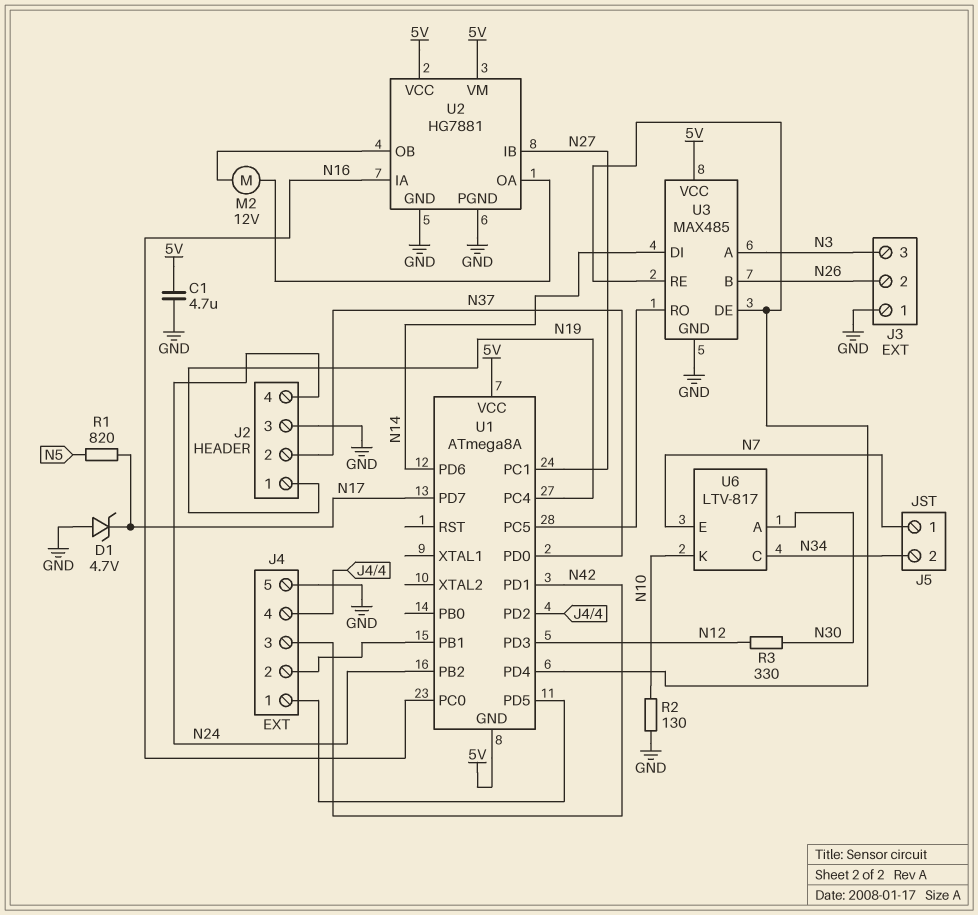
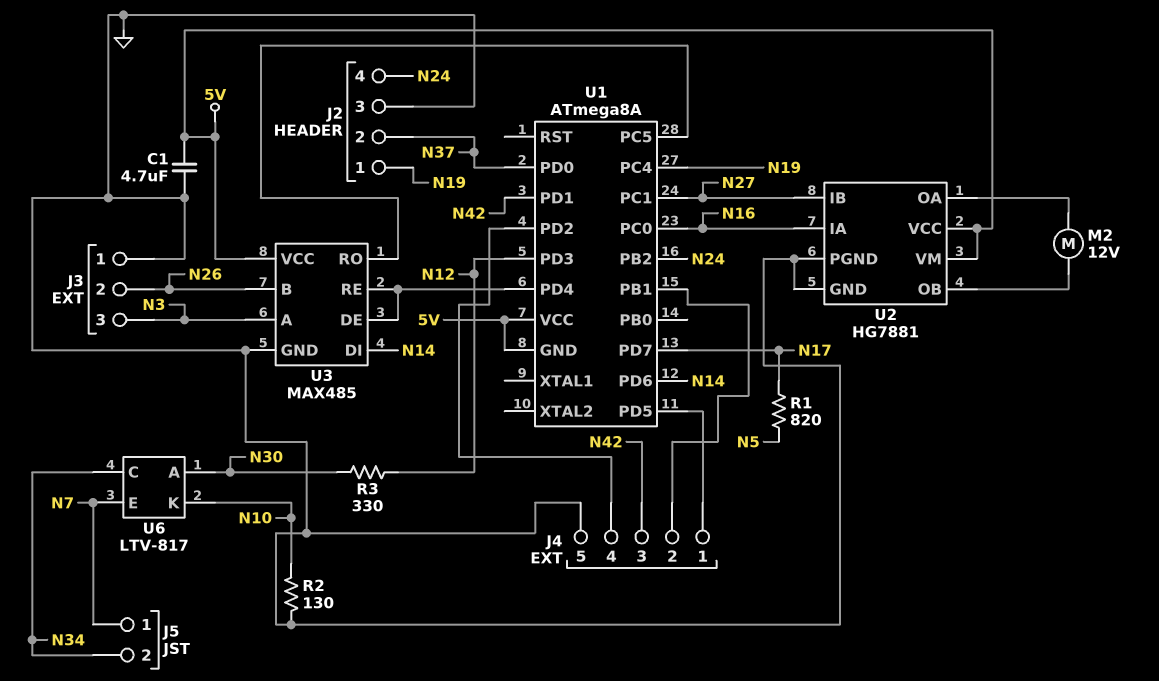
D1: zener 4.7V (A GND, K N17) -> none

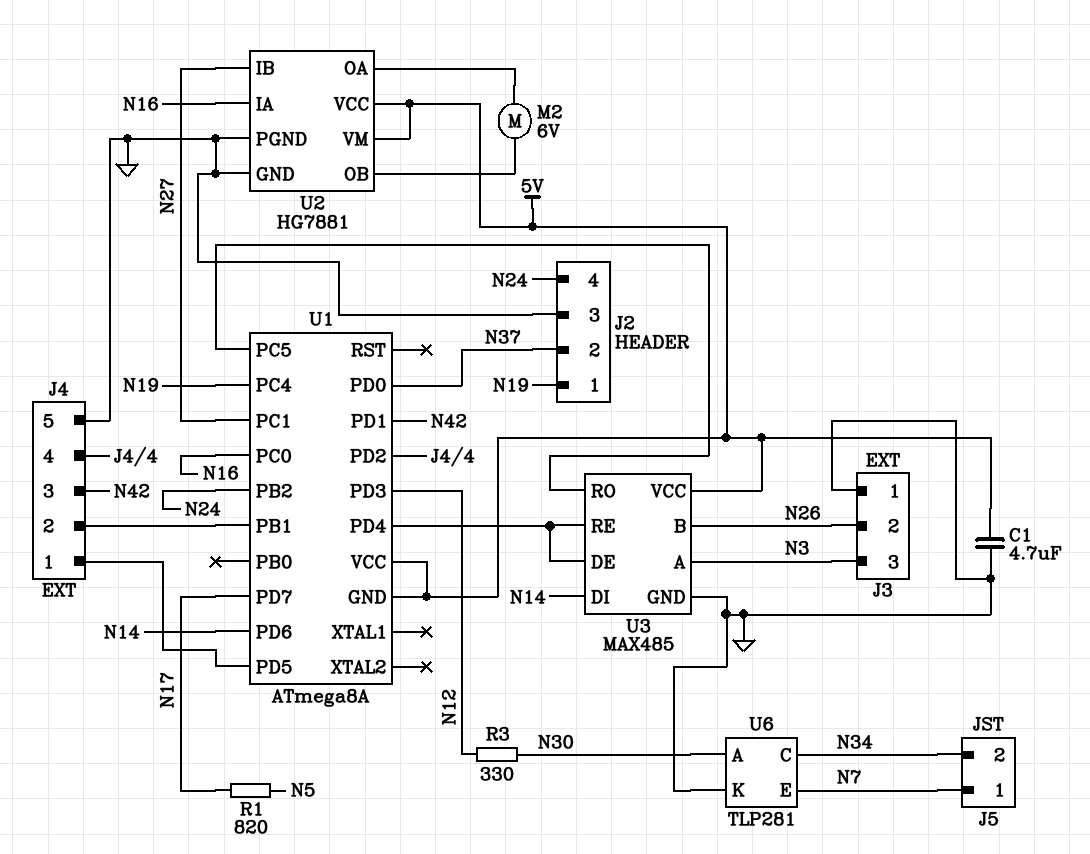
M2: motor 12V (U2/OA, U2/OB) -> motor 6V (U2/OA, U2/OB)
R2: 130 (GND, N10) -> none
U6: LTV-817 -> TLP281
U6 pin K: N10 -> GND

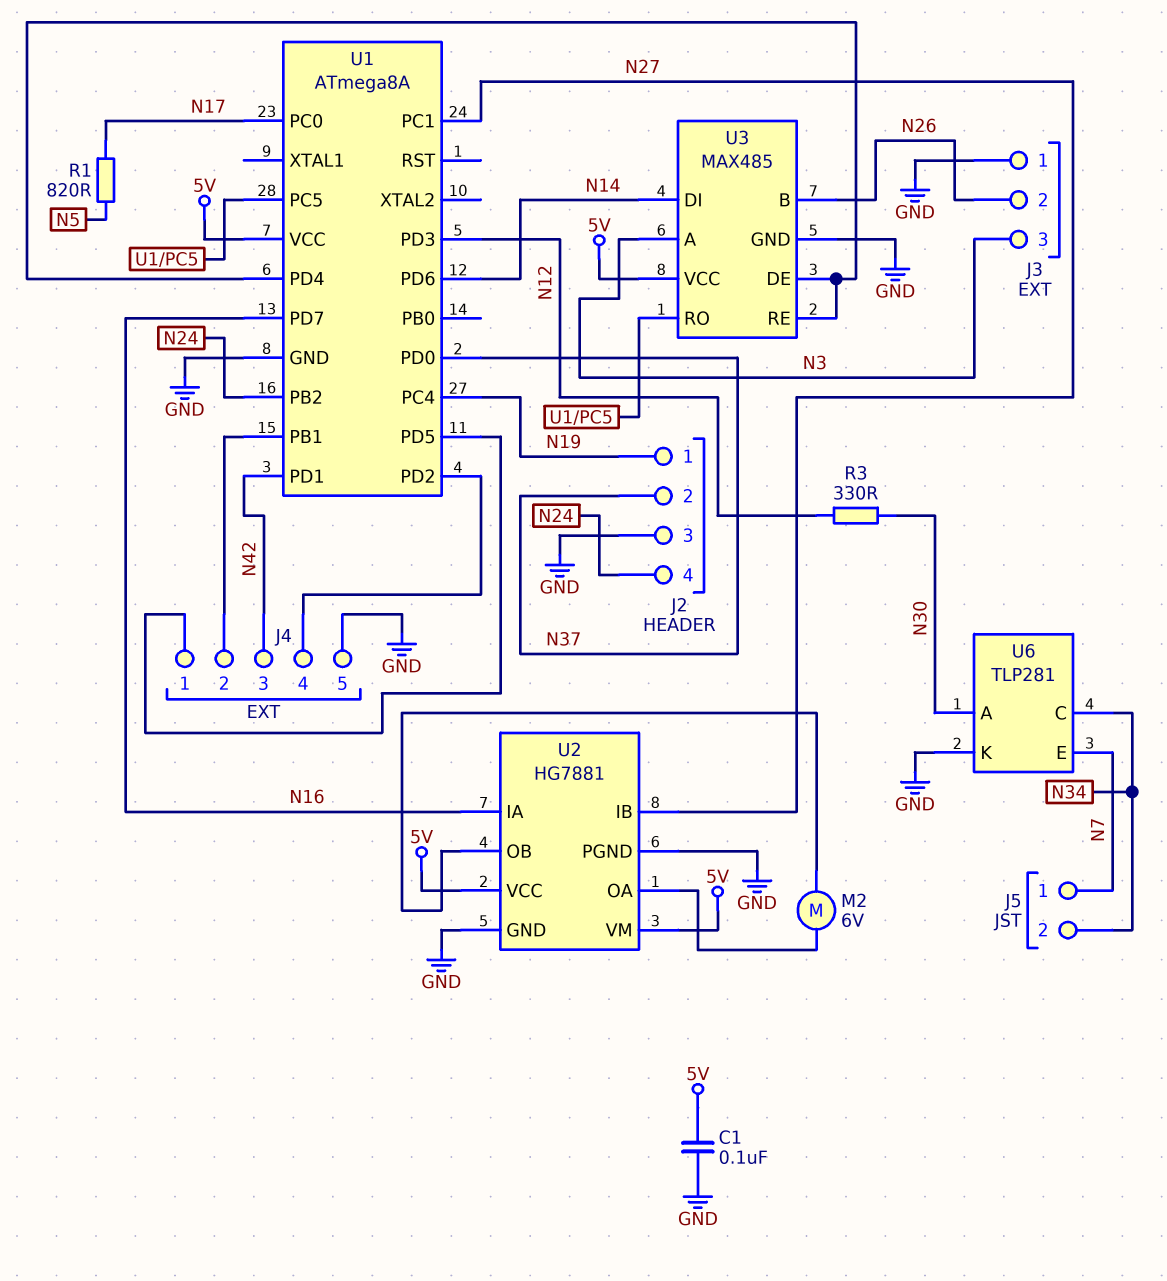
C1: 4.7uF (5V, GND) -> 100nF (5V, GND)
U1 pin GND: 5V -> GND
U1 pin PC0: N16 -> N17
U1 pin PD7: N17 -> N16

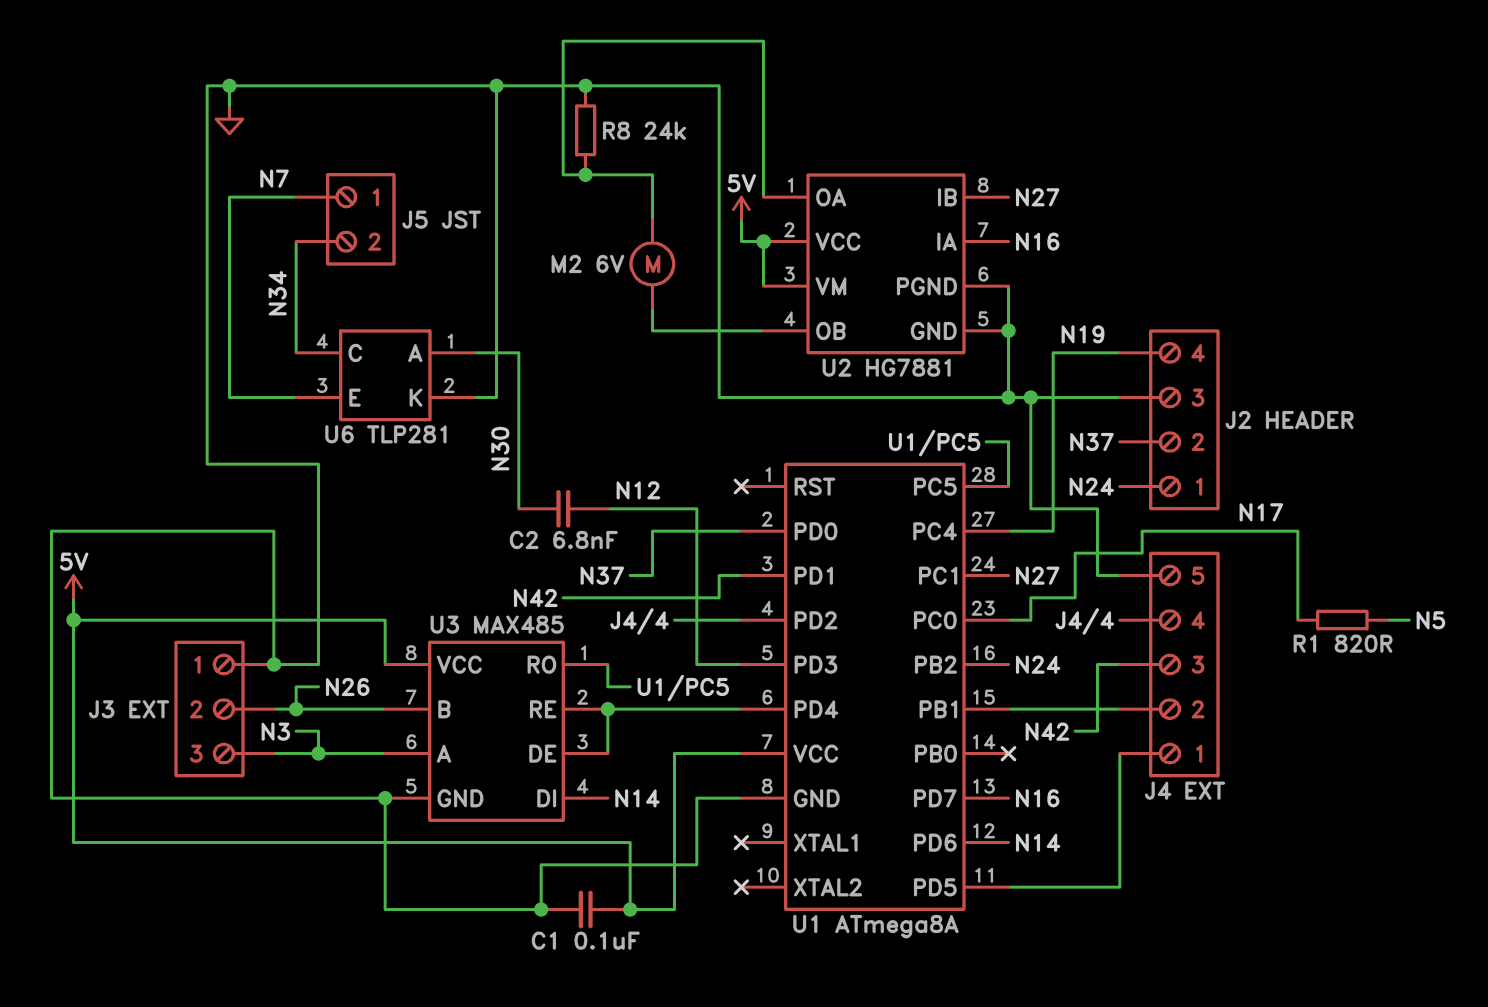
C2: none -> 6.8nF (N12, N30)
J2 pin 1: N19 -> N24
J2 pin 4: N24 -> N19
R3: 330 (N12, N30) -> none
R8: none -> 24k (GND, U2/OA)

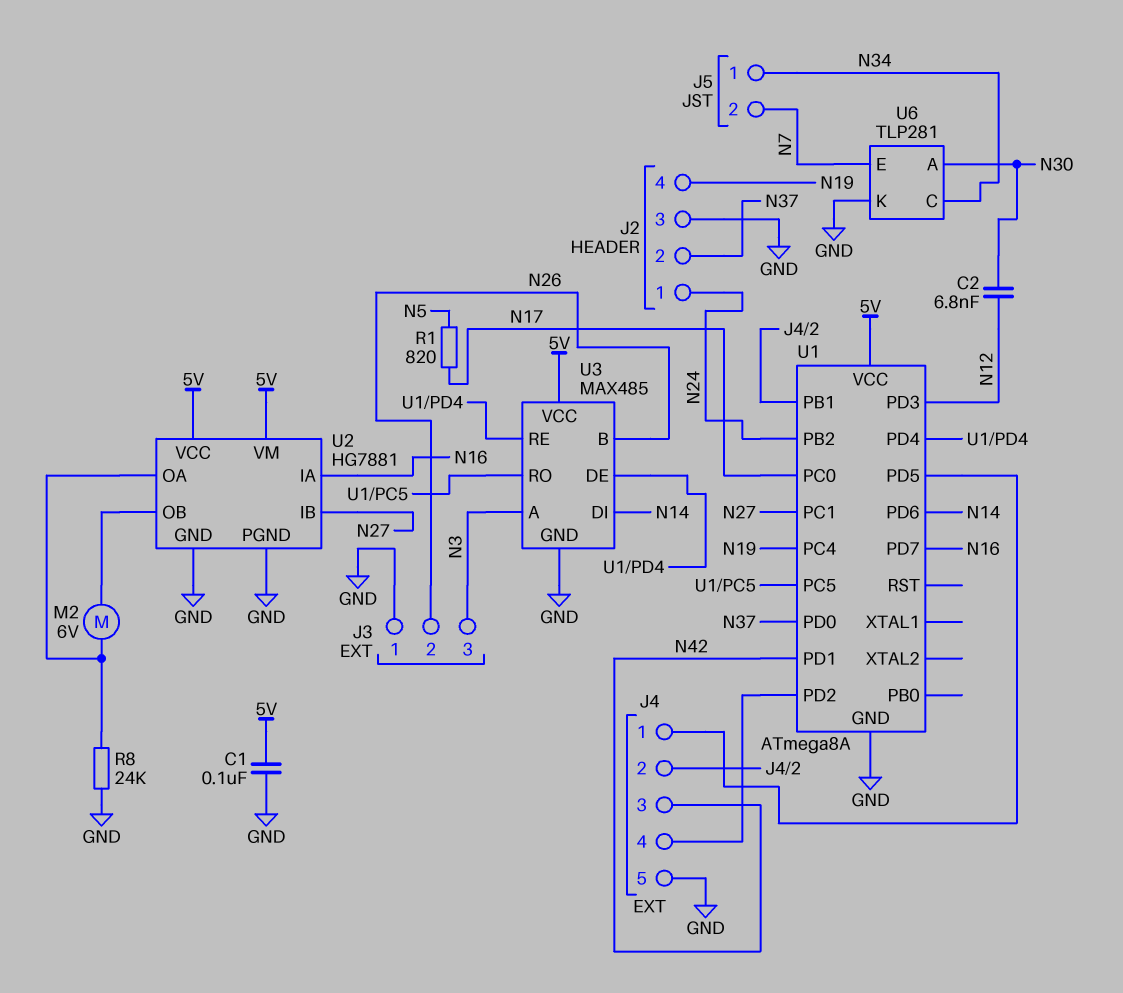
J5 pin 1: N7 -> N34
J5 pin 2: N34 -> N7

